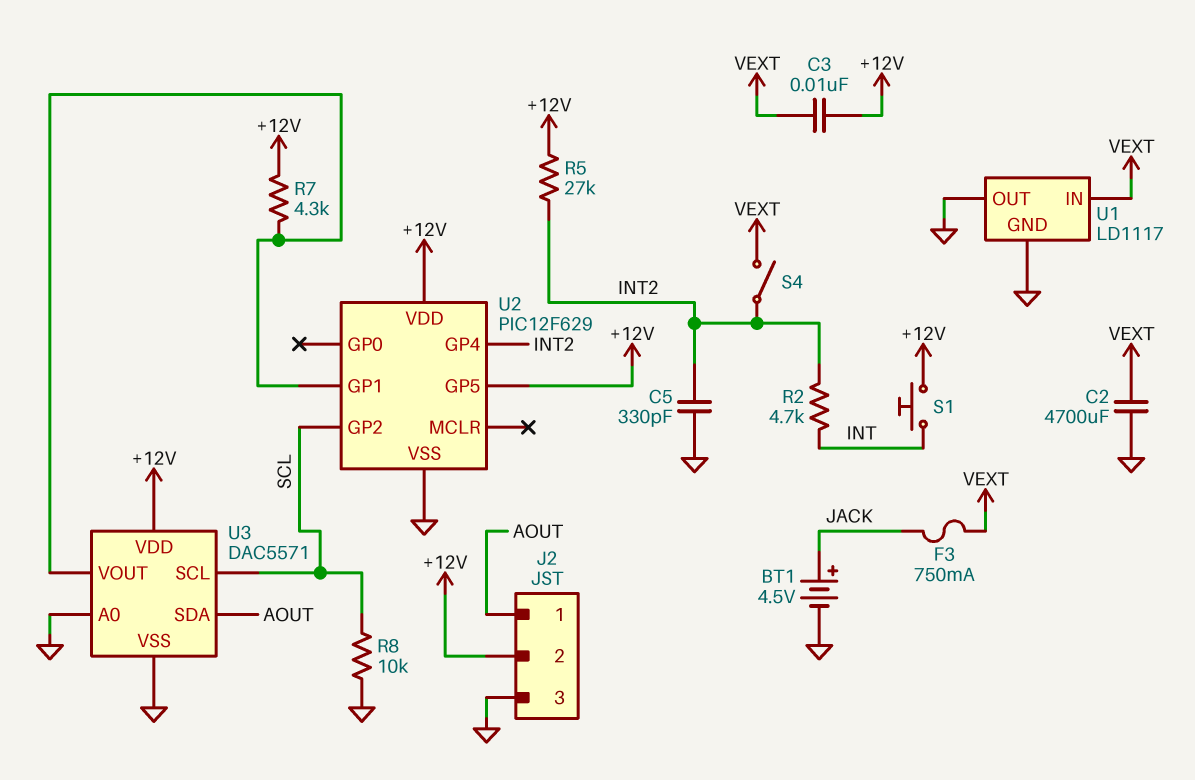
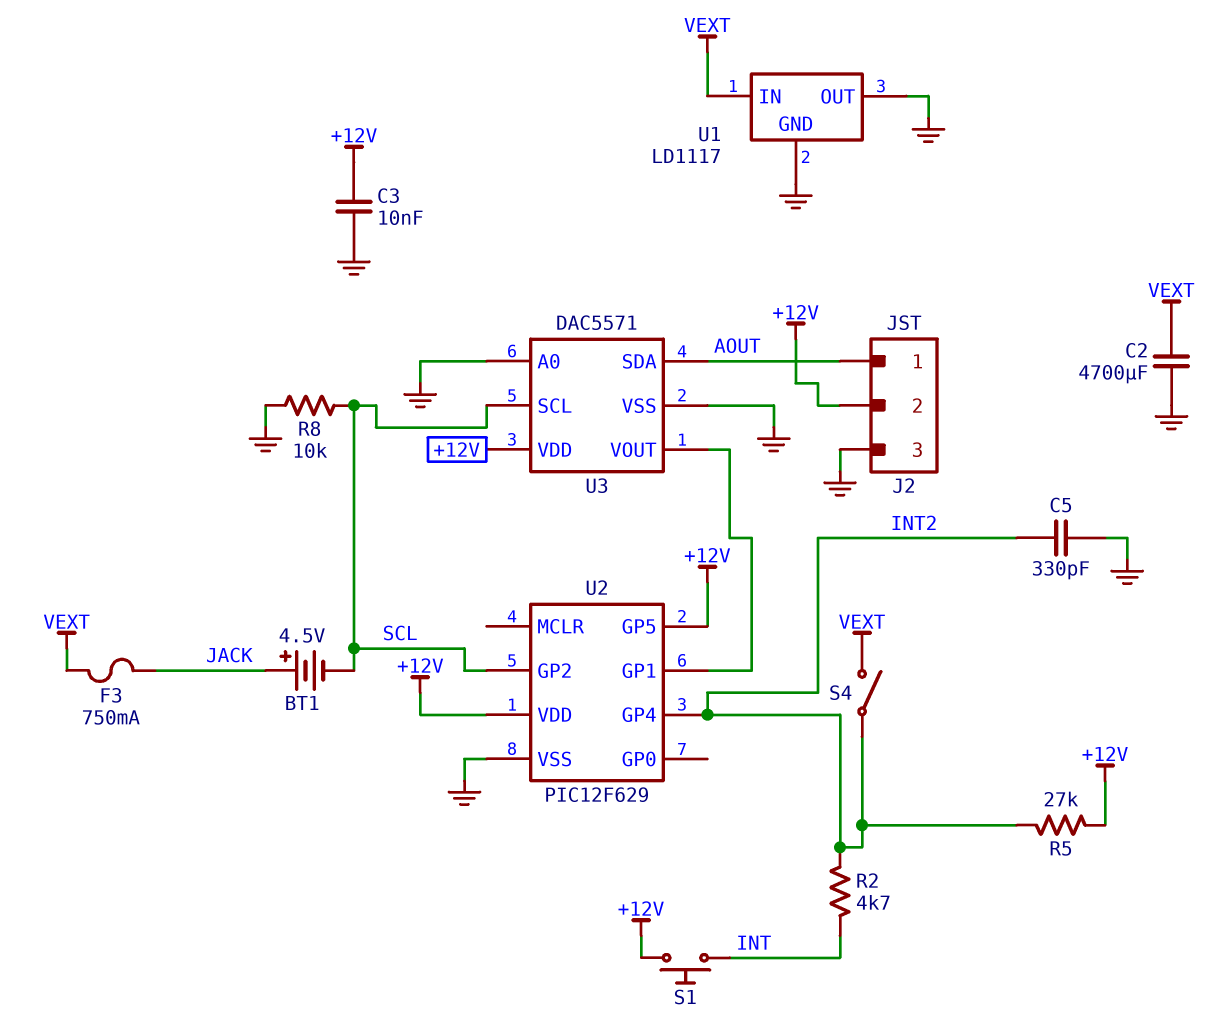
BT1: 4.5V (plus JACK, minus GND) -> 4.5V (plus JACK, minus SCL)
C3: 10nF (+12V, VEXT) -> 10nF (+12V, GND)
R7: 4.3k (+12V, U2/GP1) -> none

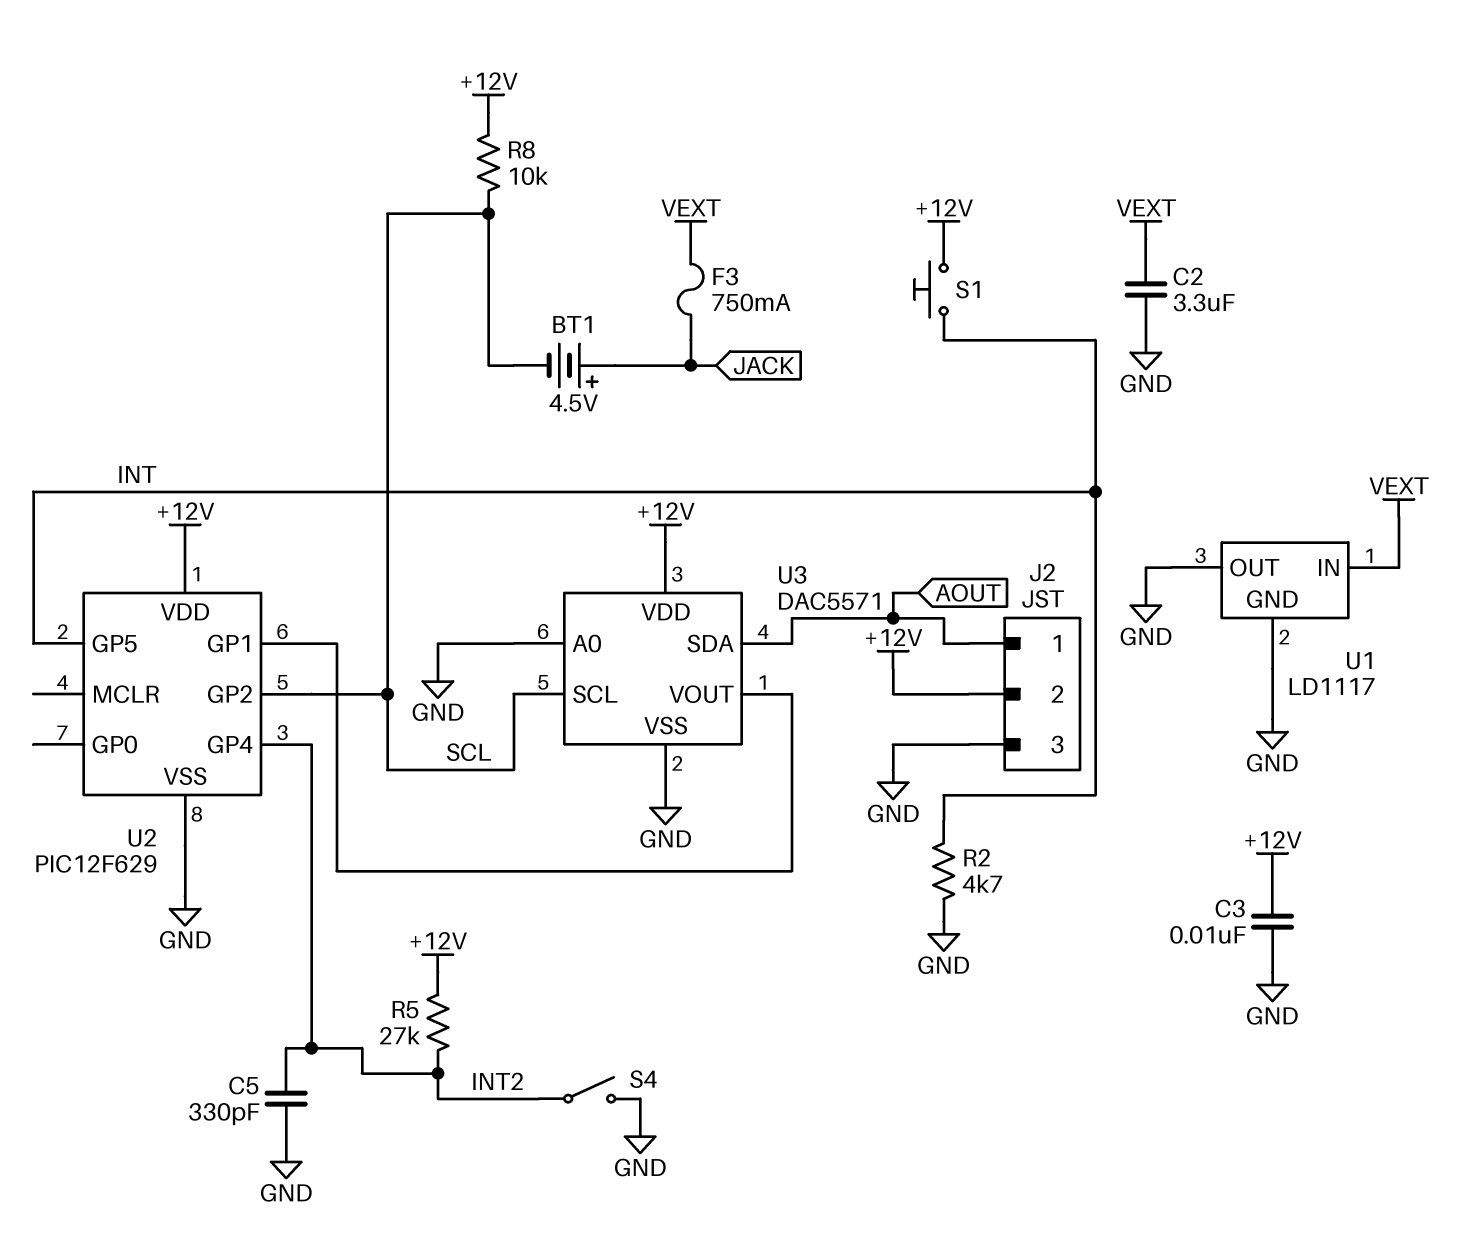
C2: 4700uF (GND, VEXT) -> 3.3uF (GND, VEXT)
R2: 4.7k (INT, INT2) -> 4.7k (GND, INT)
R8: 10k (GND, SCL) -> 10k (+12V, SCL)
S4: switch (INT2, VEXT) -> switch (GND, INT2)
U2 pin GP5: +12V -> INT

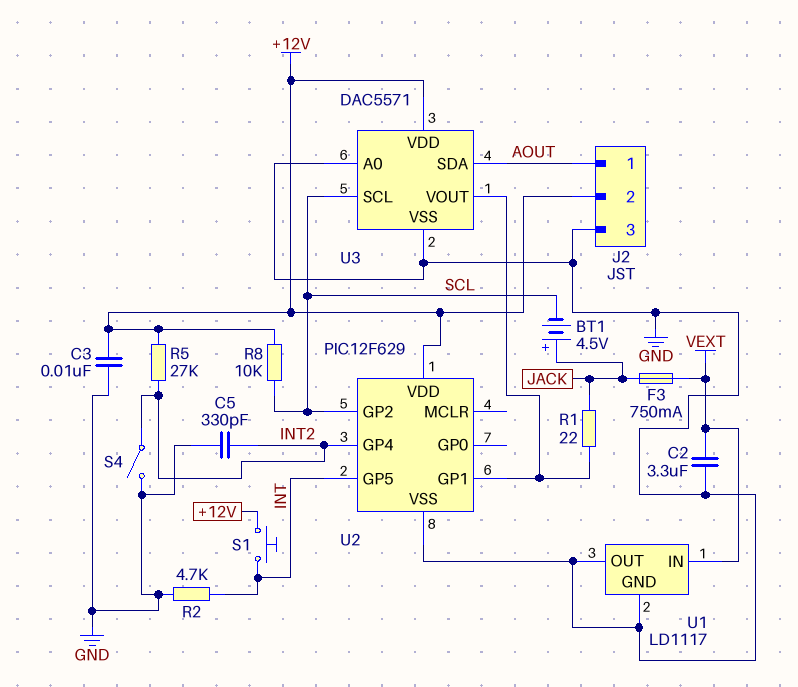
R1: none -> 22 (JACK, U2/GP1)

